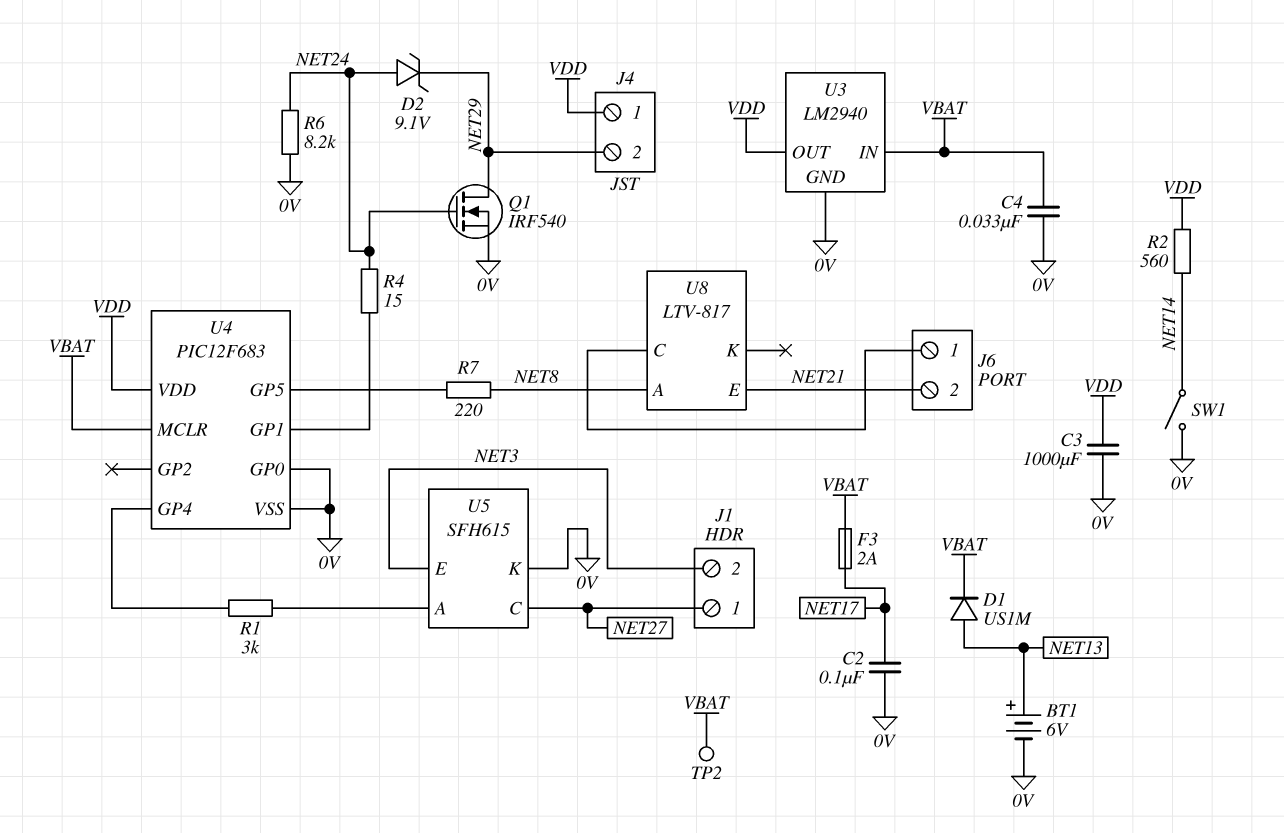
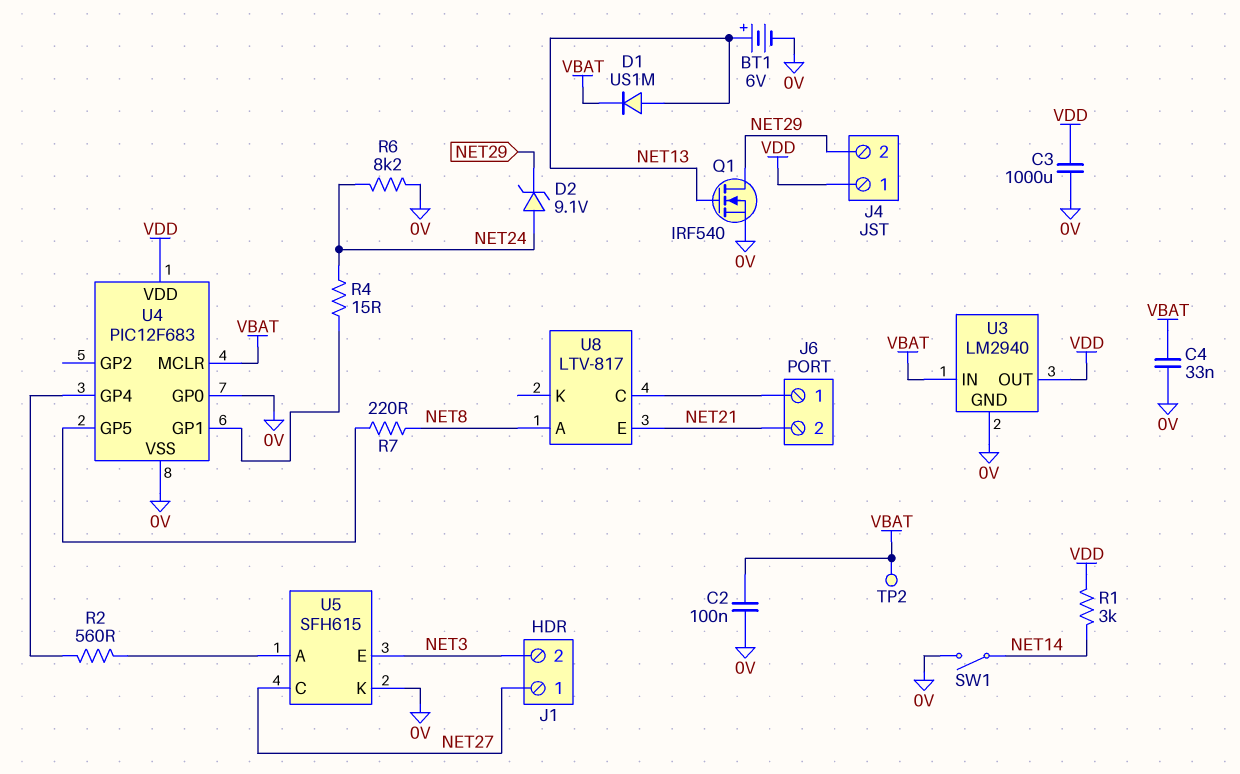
C2: 100nF (0V, NET17) -> 100nF (0V, VBAT)
F3: 2A (NET17, VBAT) -> none
Q1: NMOS IRF540 (G NET24, D NET29, S 0V) -> NMOS IRF540 (G NET13, D NET29, S 0V)
R1: 3k (U4/GP4, U5/A) -> 3k (NET14, VDD)
R2: 560 (NET14, VDD) -> 560 (U4/GP4, U5/A)

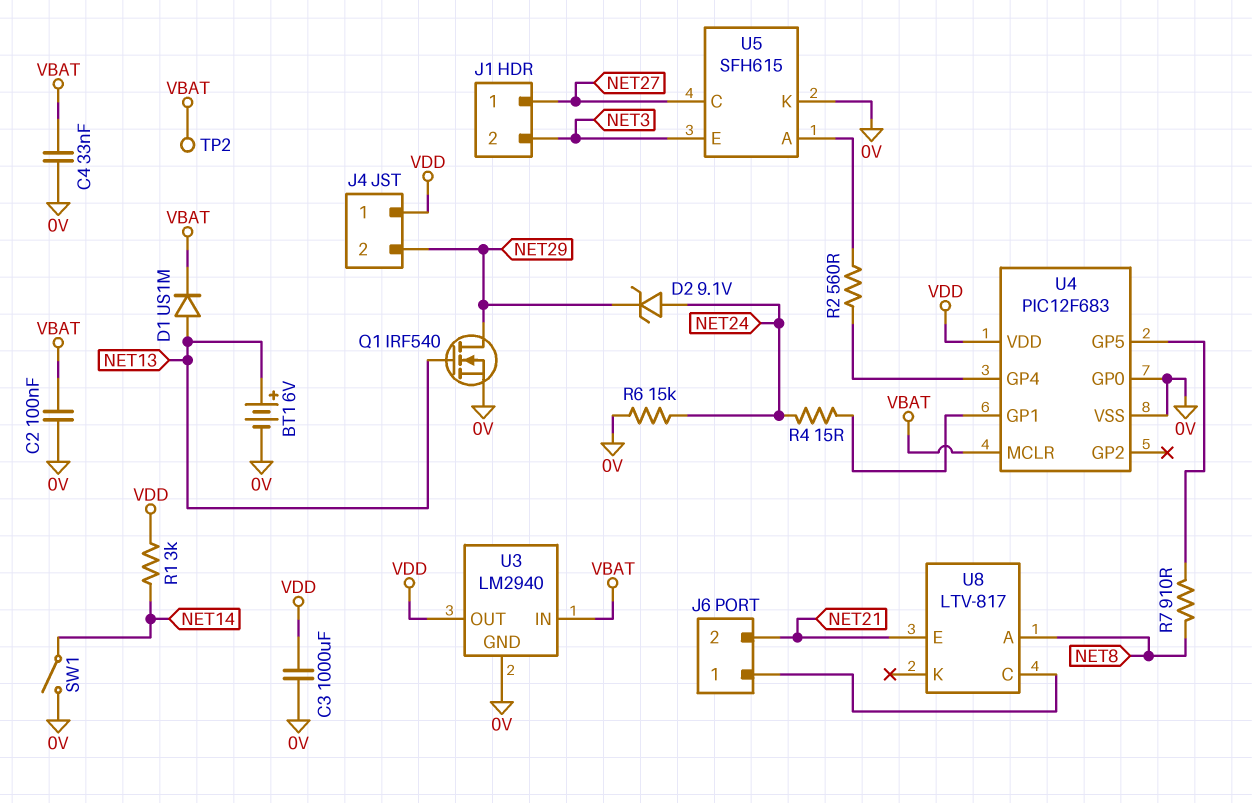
R6: 8.2k (0V, NET24) -> 15k (0V, NET24)
R7: 220 (NET8, U4/GP5) -> 910 (NET8, U4/GP5)

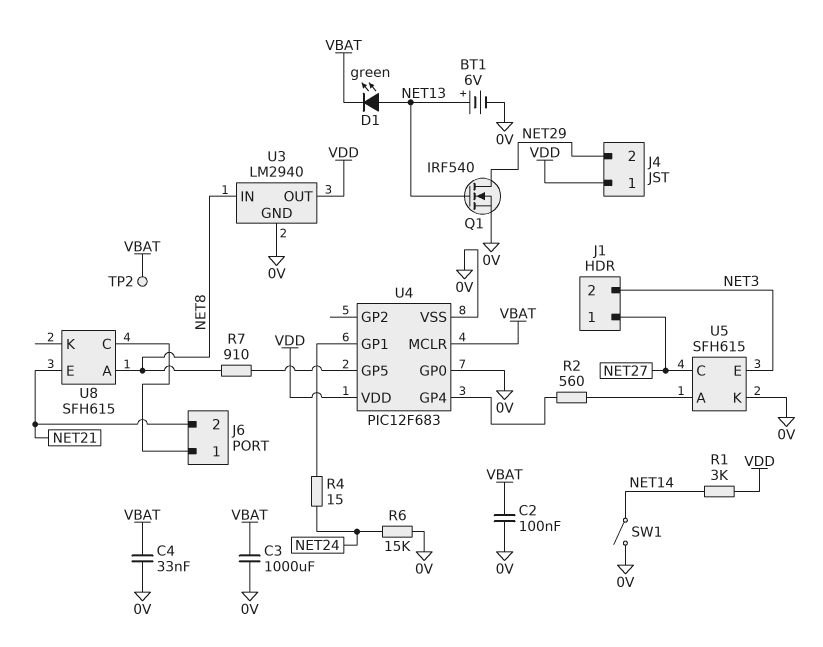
C3: 1000uF (0V, VDD) -> 1000uF (0V, VBAT)
D1: diode US1M (A NET13, K VBAT) -> LED green (A NET13, K VBAT)
D2: zener 9.1V (A NET24, K NET29) -> none
U3 pin IN: VBAT -> NET8
U8: LTV-817 -> SFH615

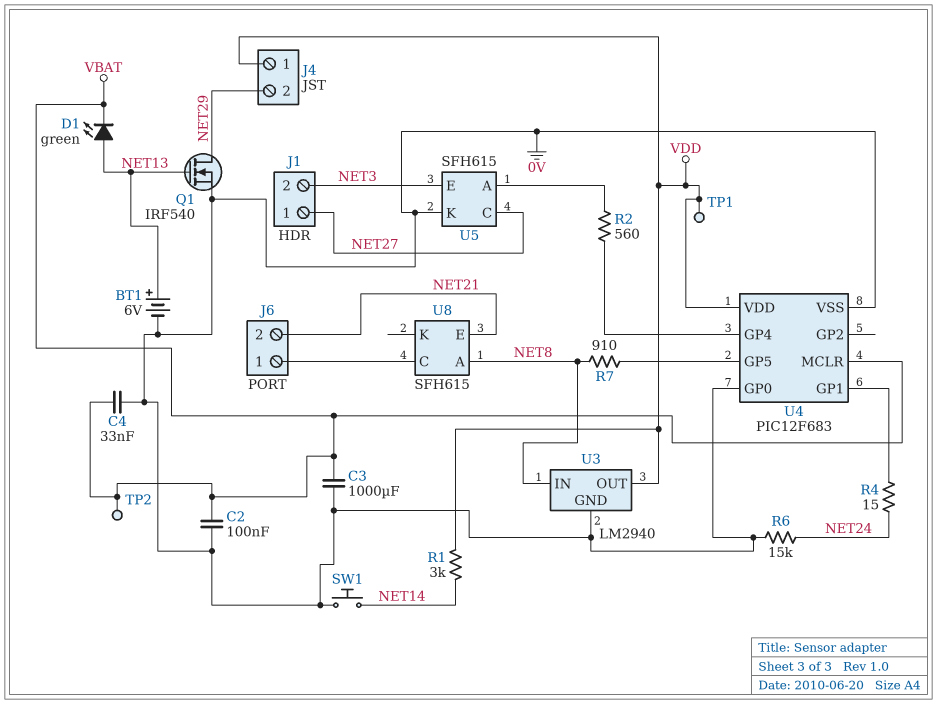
SW1: switch (0V, NET14) -> button (0V, NET14)
TP1: none -> test point (VDD)

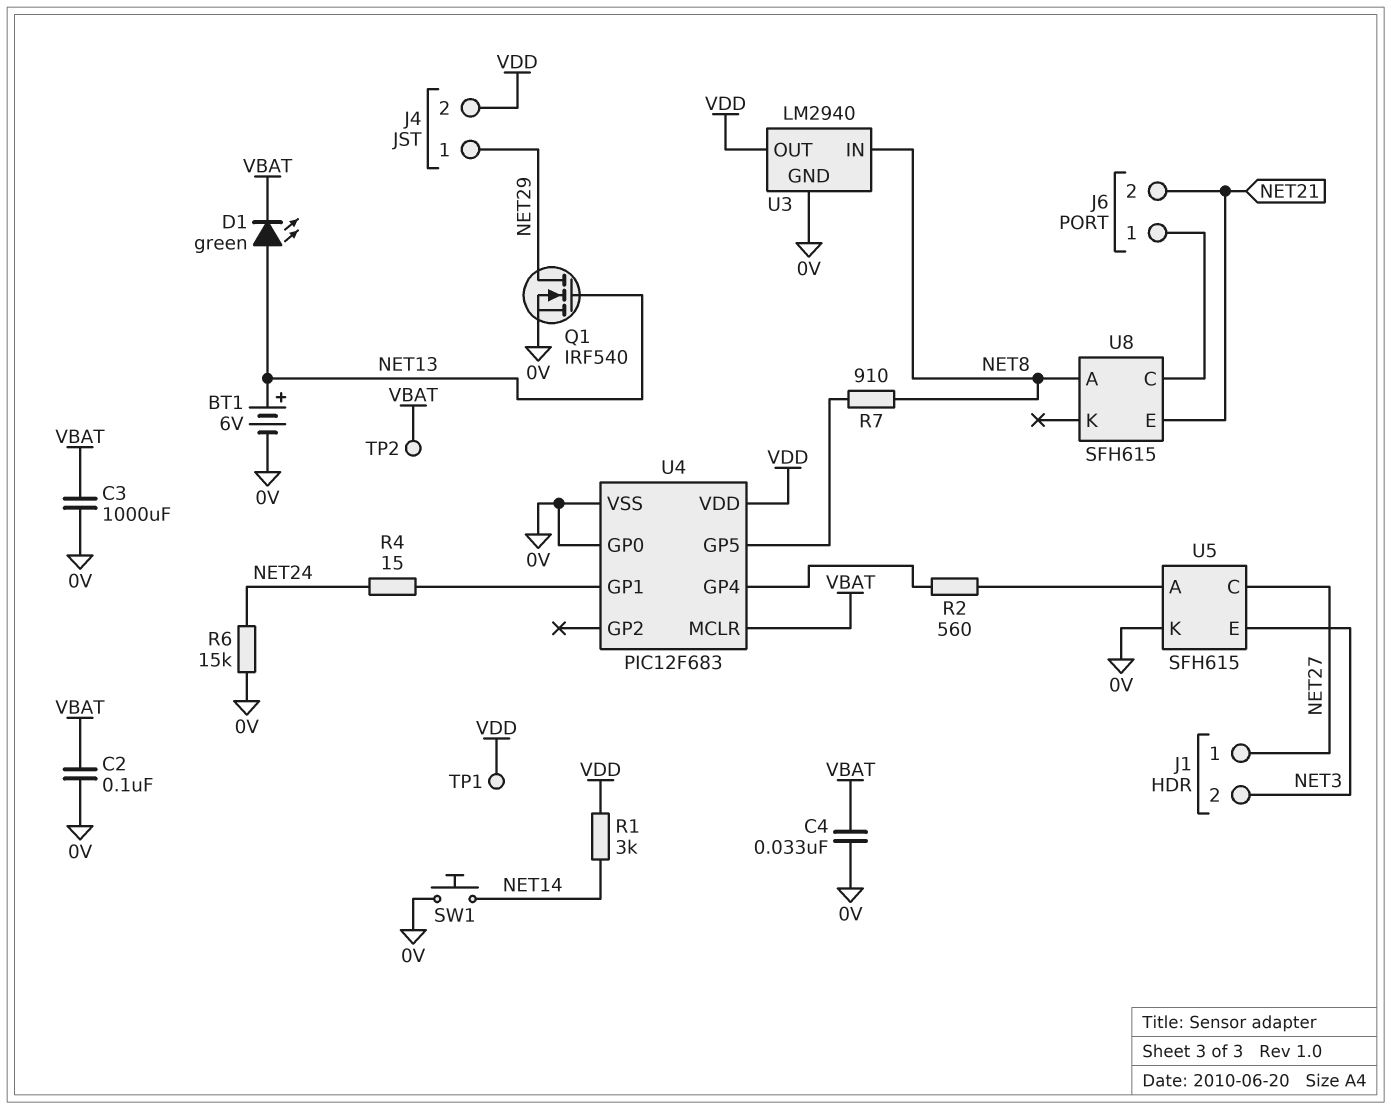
J4 pin 1: VDD -> NET29
J4 pin 2: NET29 -> VDD

